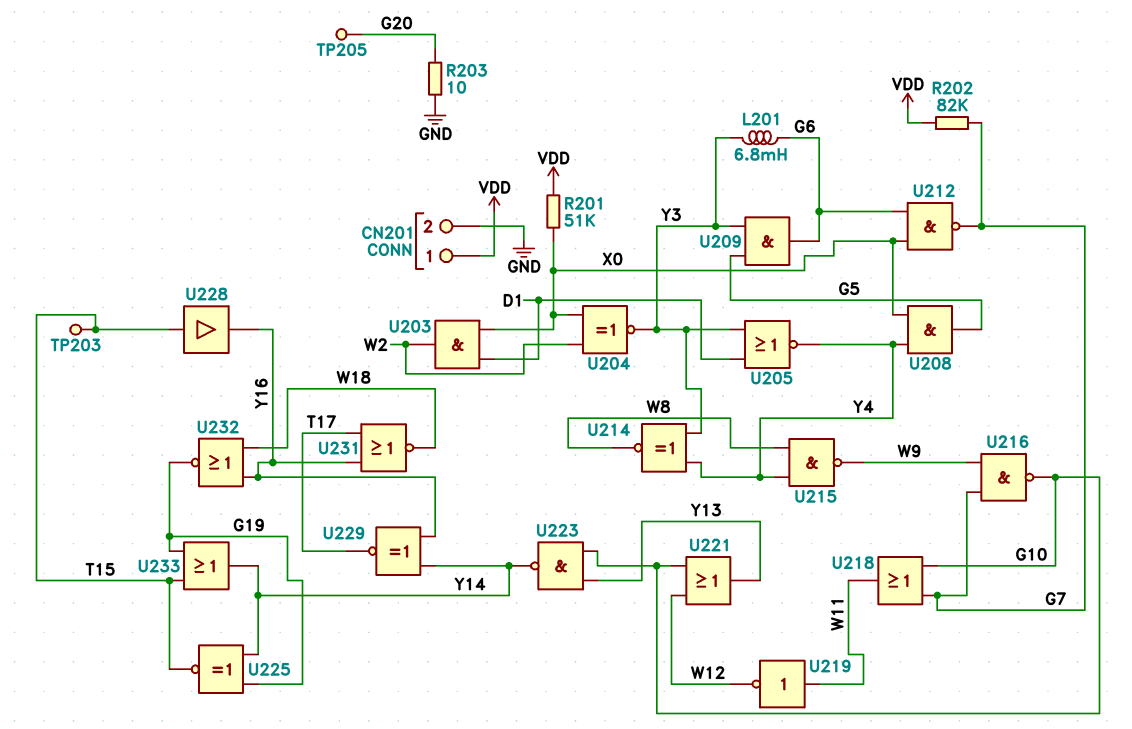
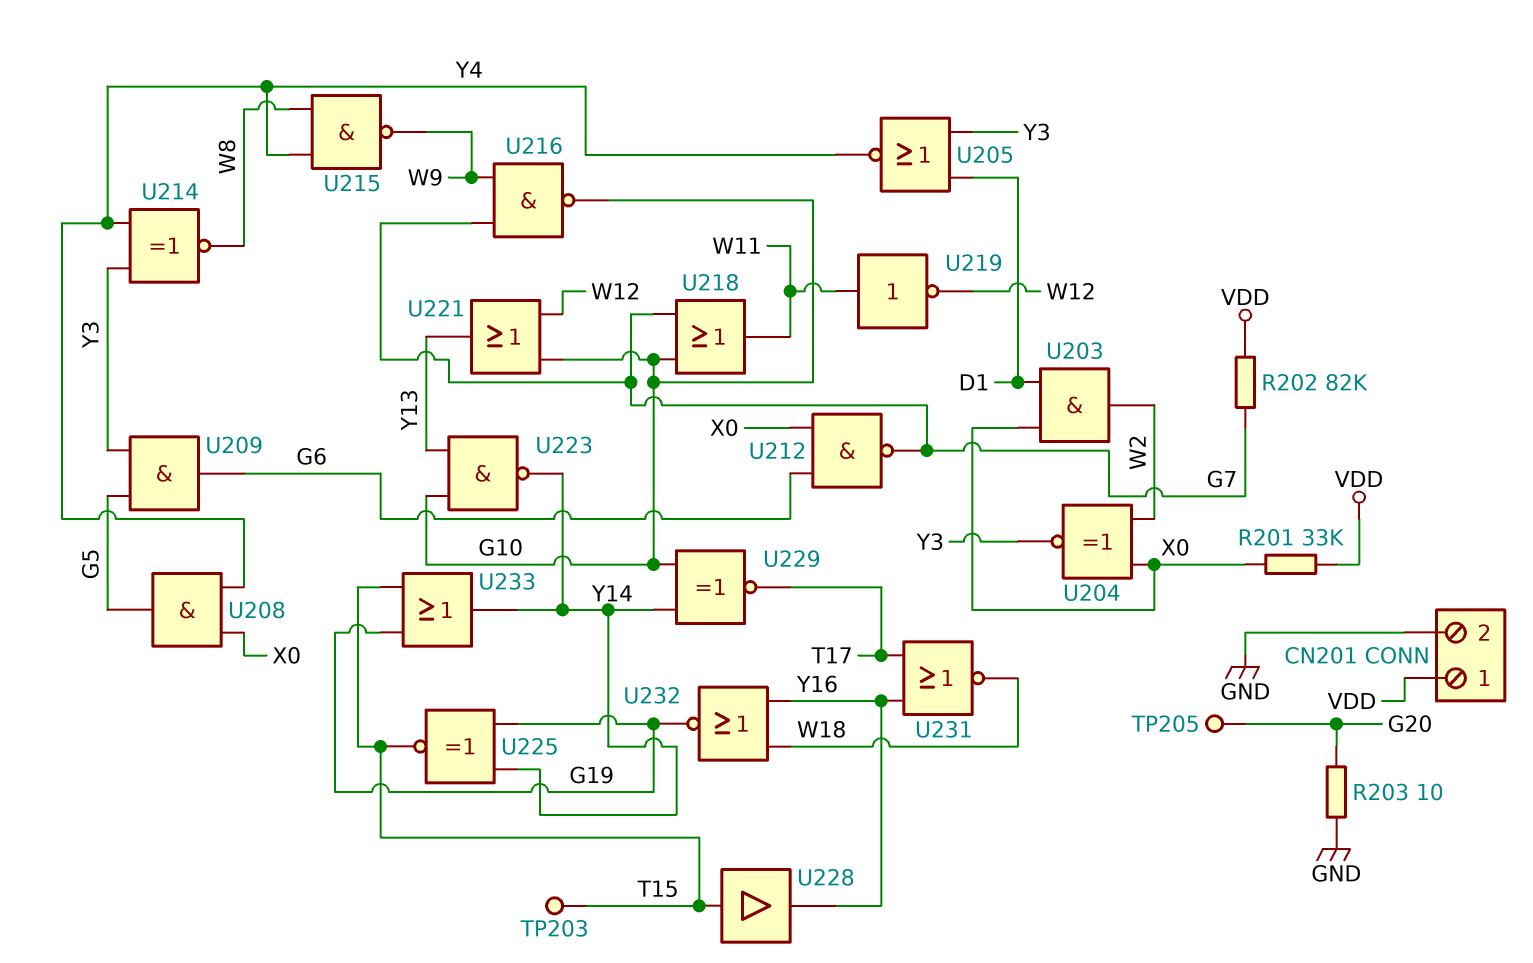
L201: 6.8mH (G6, Y3) -> none
R201: 51k (VDD, X0) -> 33k (VDD, X0)
U229: XNOR (in Y14, in Y16, out T17) -> XNOR (in G10, in Y14, out T17)

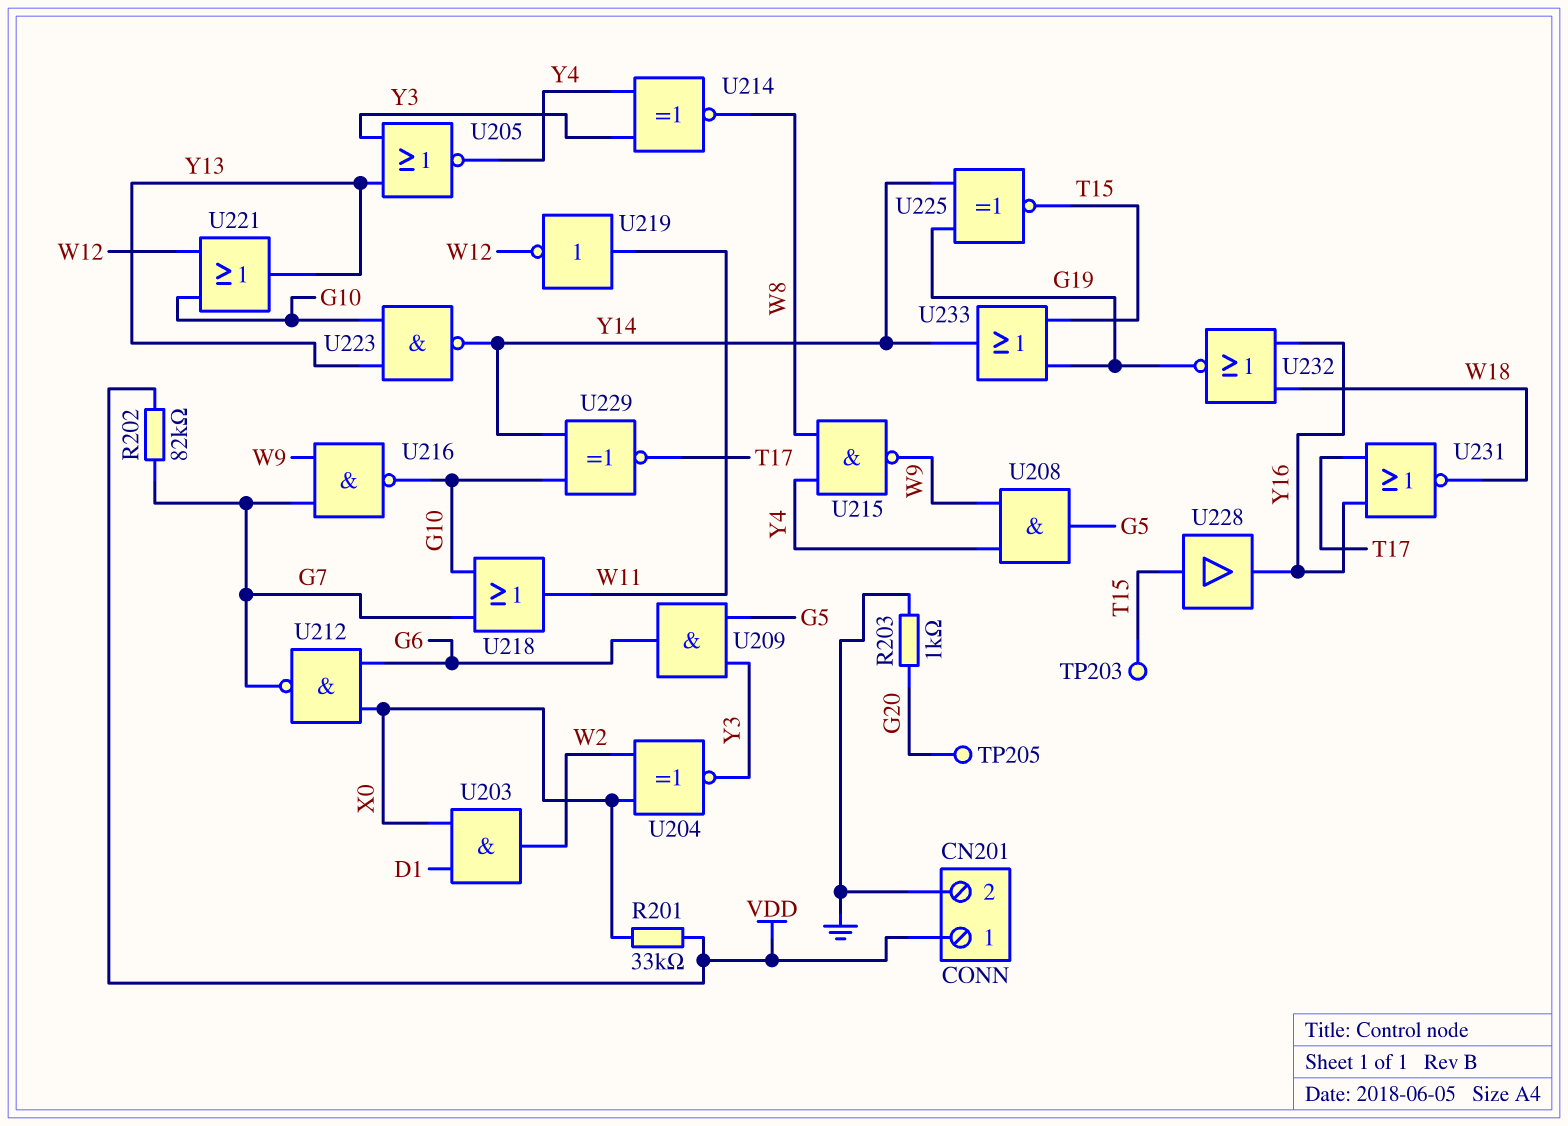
R203: 10 (G20, GND) -> 1k (G20, GND)
U205: NOR (in D1, in Y3, out Y4) -> NOR (in Y3, in Y13, out Y4)
U208: AND (in X0, in Y4, out G5) -> AND (in W9, in Y4, out G5)

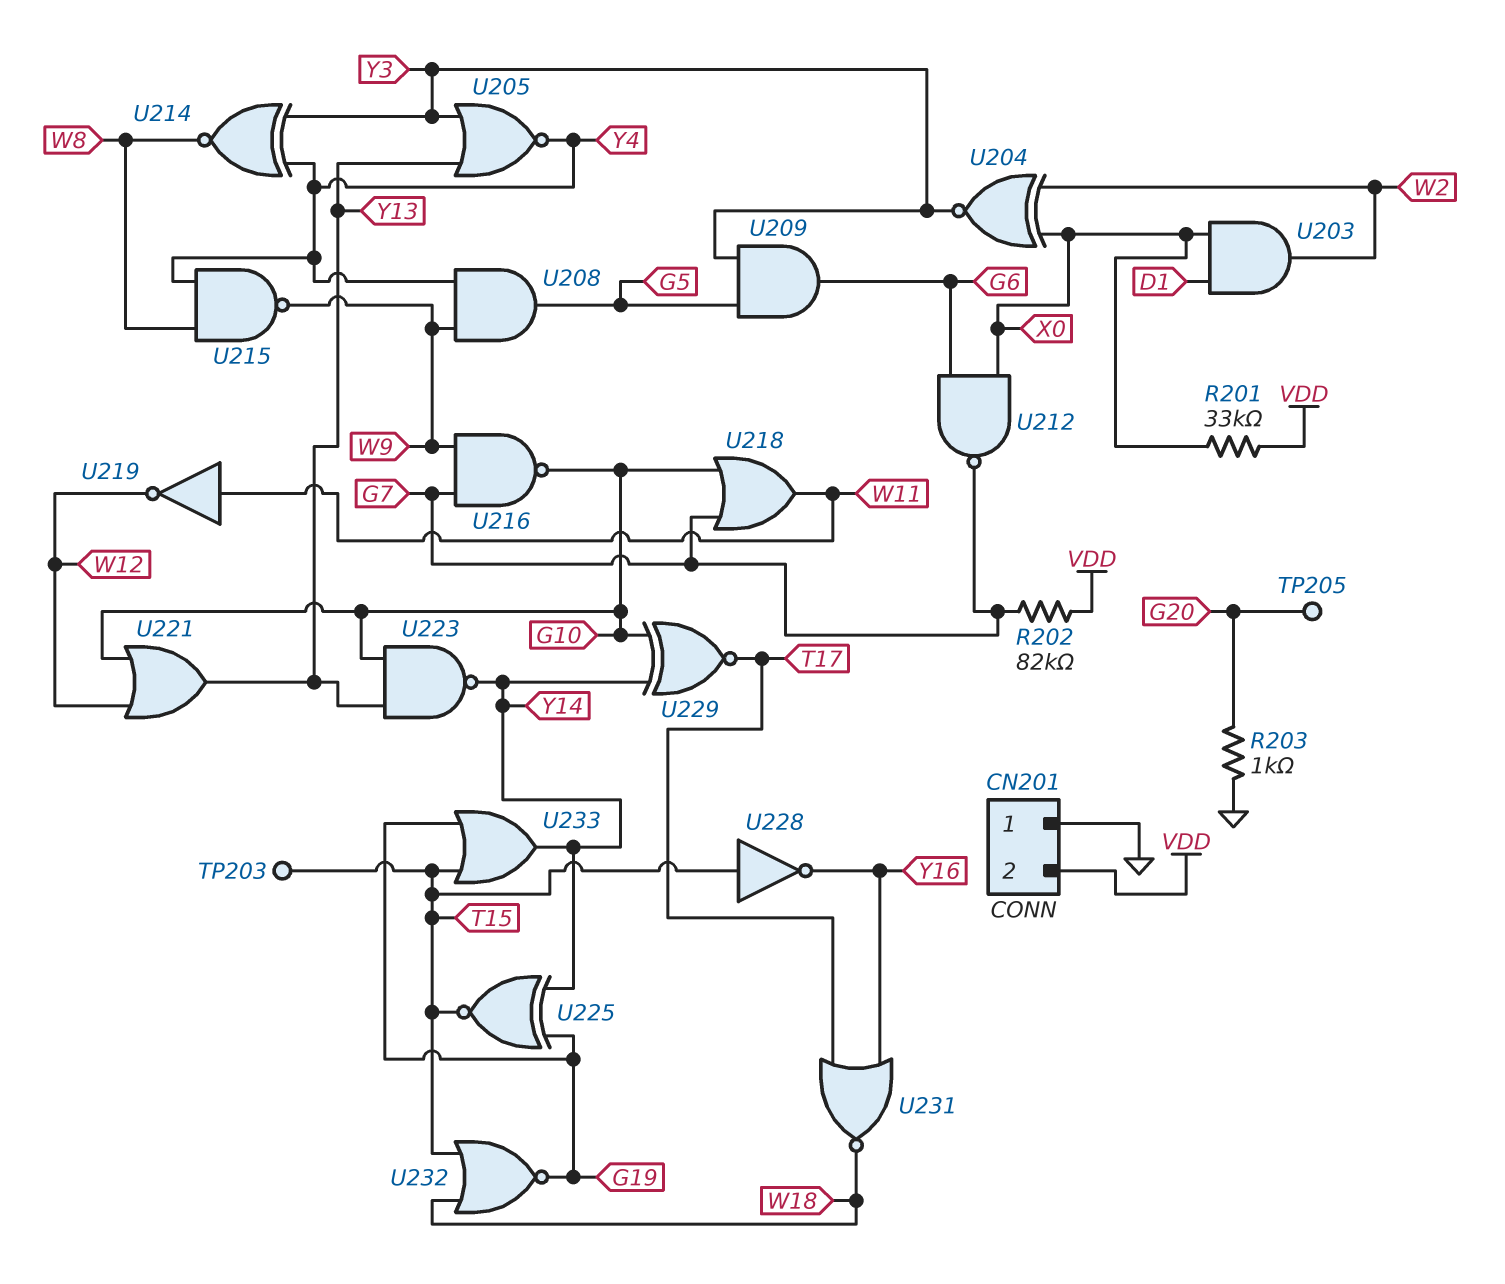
CN201 pin 1: VDD -> GND
CN201 pin 2: GND -> VDD
U228: buffer (in T15, out Y16) -> NOT (in T15, out Y16)
U232: NOR (in W18, in Y16, out G19) -> NOR (in T15, in W18, out G19)

